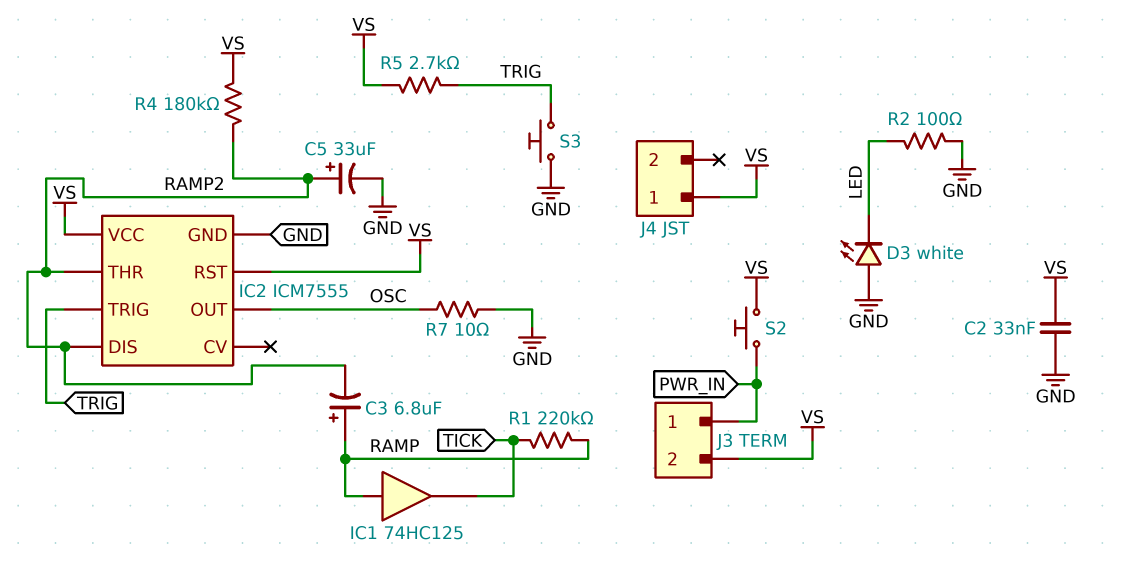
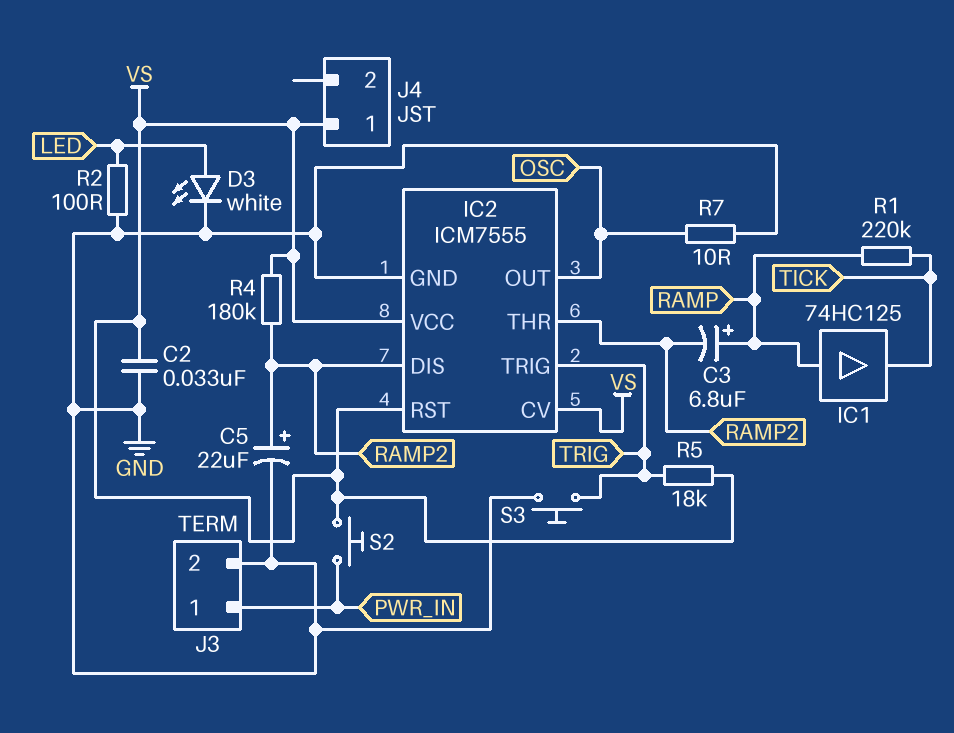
C5: 33uF (plus RAMP2, minus GND) -> 22uF (plus RAMP2, minus GND)
D3: LED white (A GND, K LED) -> LED white (A LED, K GND)
IC2 pin CV: none -> VS
J3 pin 2: VS -> GND
R5: 2.7k (TRIG, VS) -> 18k (TRIG, VS)

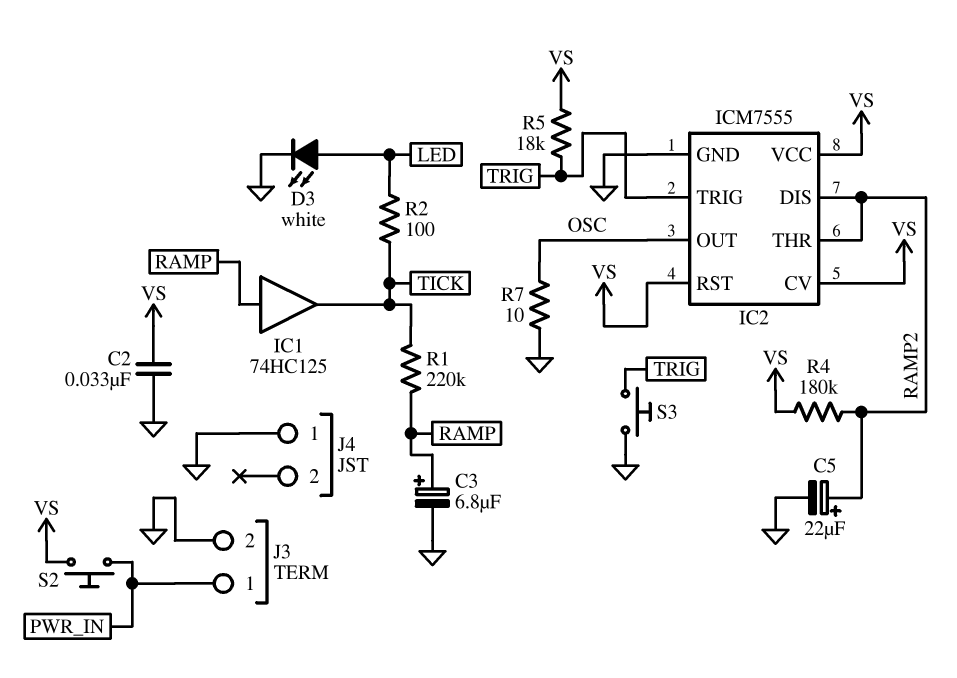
C3: 6.8uF (plus RAMP, minus RAMP2) -> 6.8uF (plus RAMP, minus GND)
J4 pin 1: VS -> GND
R2: 100 (GND, LED) -> 100 (LED, TICK)

